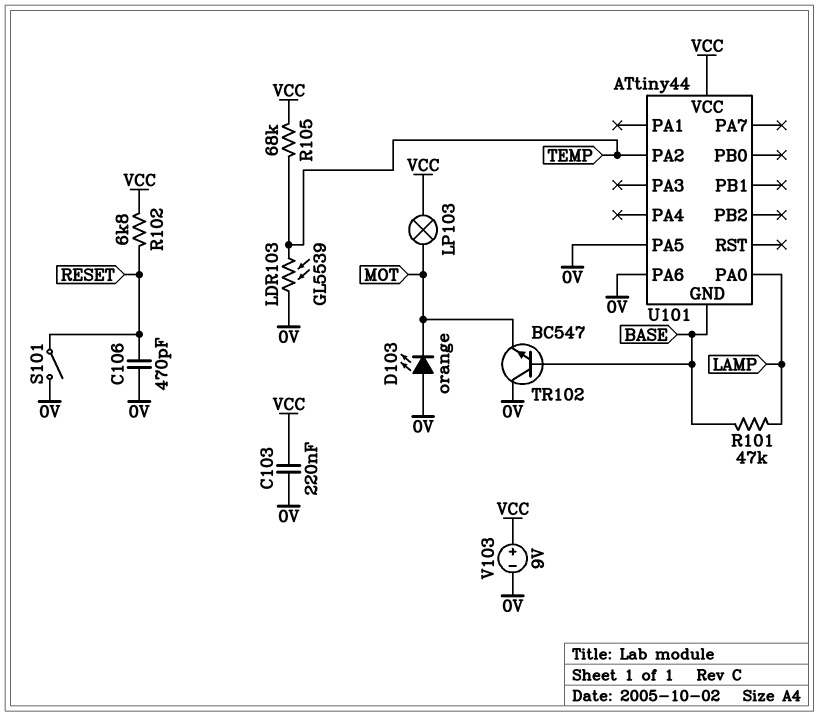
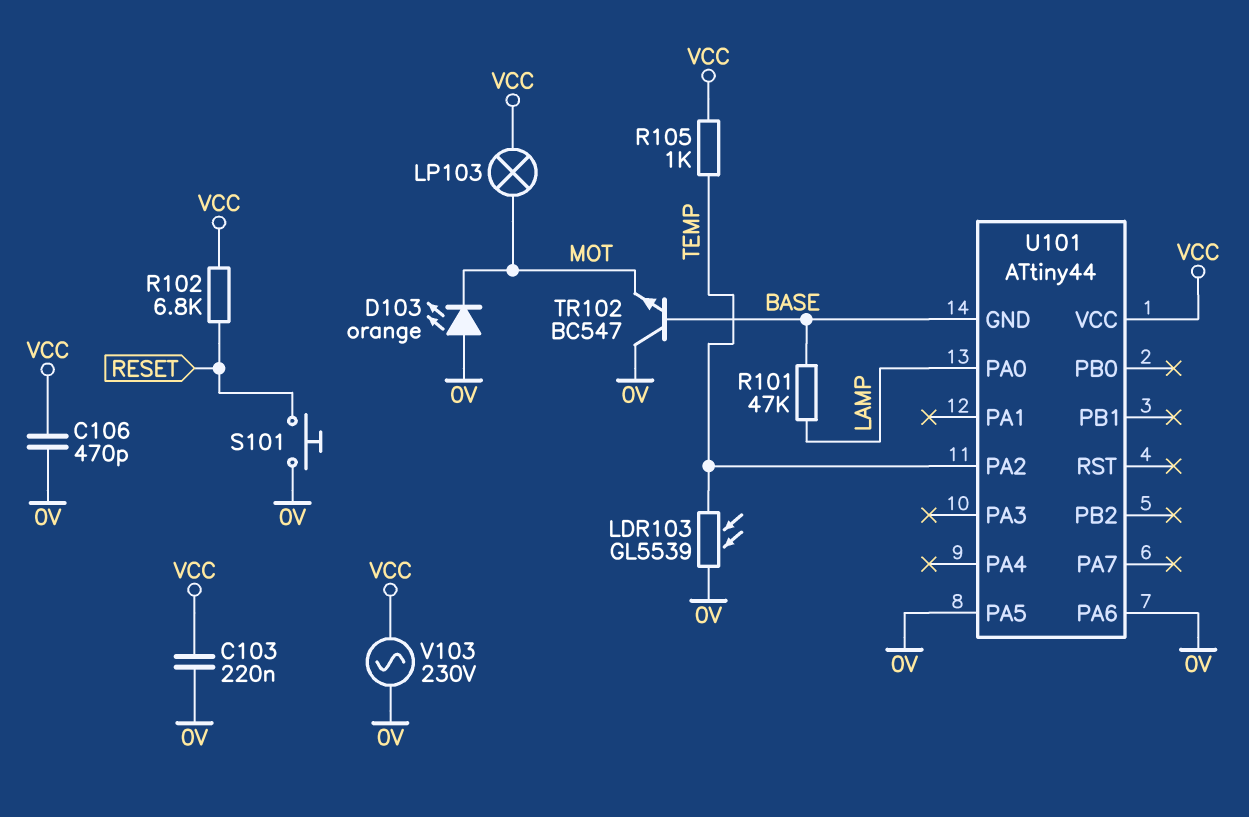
C106: 470pF (0V, RESET) -> 470pF (0V, VCC)
R105: 68k (TEMP, VCC) -> 1k (TEMP, VCC)
S101: switch (0V, RESET) -> button (0V, RESET)
V103: 9V (plus VCC, minus 0V) -> AC 230V (0V, VCC)

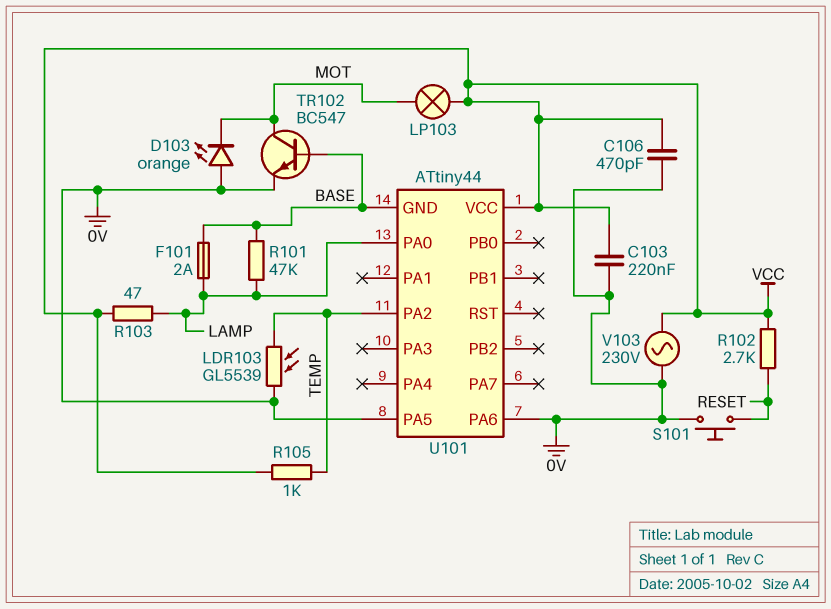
F101: none -> 2A (BASE, LAMP)
R102: 6.8k (RESET, VCC) -> 2.7k (RESET, VCC)
R103: none -> 47 (LAMP, VCC)
TR102: NPN BC547 (B BASE, C 0V, E MOT) -> NPN BC547 (B BASE, C MOT, E 0V)

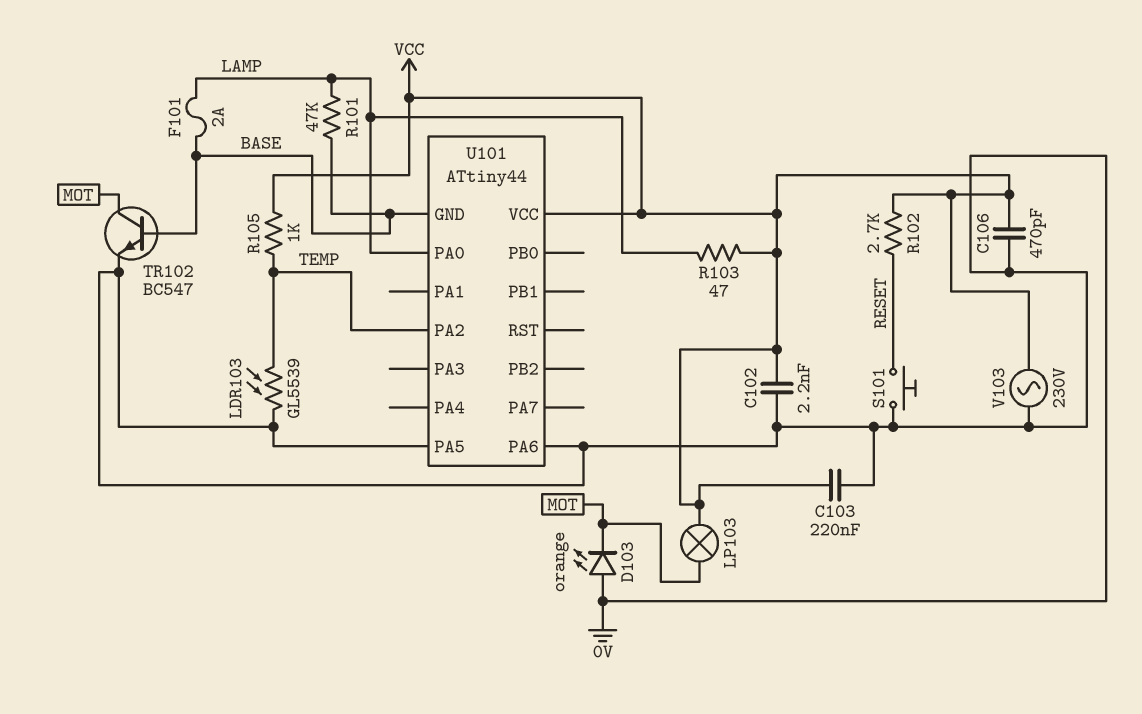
C102: none -> 2.2nF (0V, VCC)

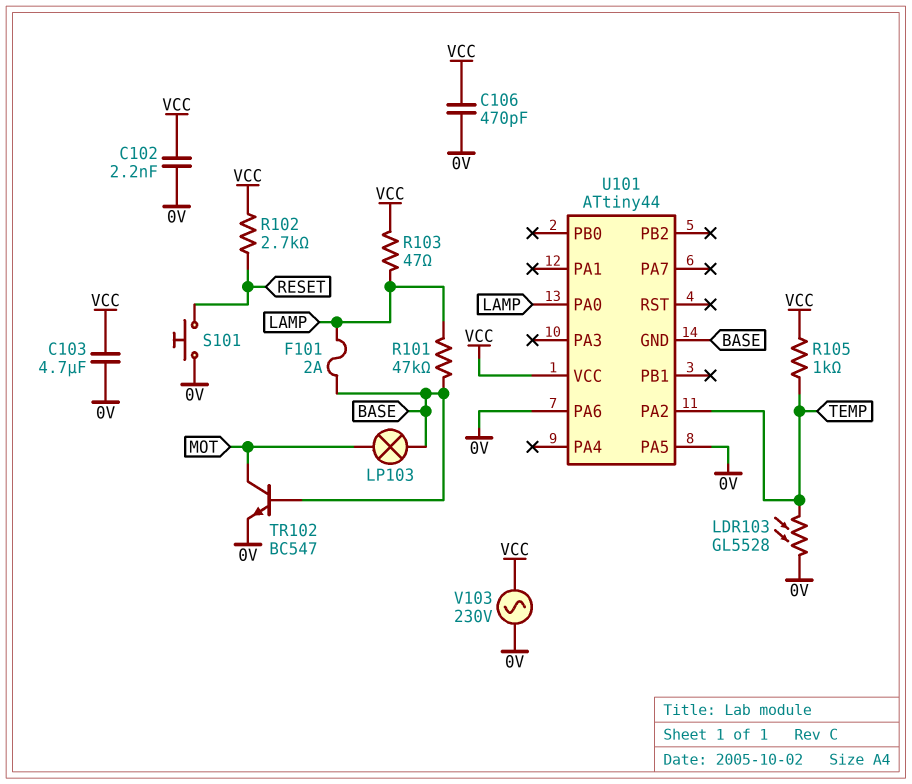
C103: 220nF (0V, VCC) -> 4.7uF (0V, VCC)
D103: LED orange (A 0V, K MOT) -> none
LDR103: GL5539 (0V, TEMP) -> GL5528 (0V, TEMP)
LP103: lamp (MOT, VCC) -> lamp (BASE, MOT)

